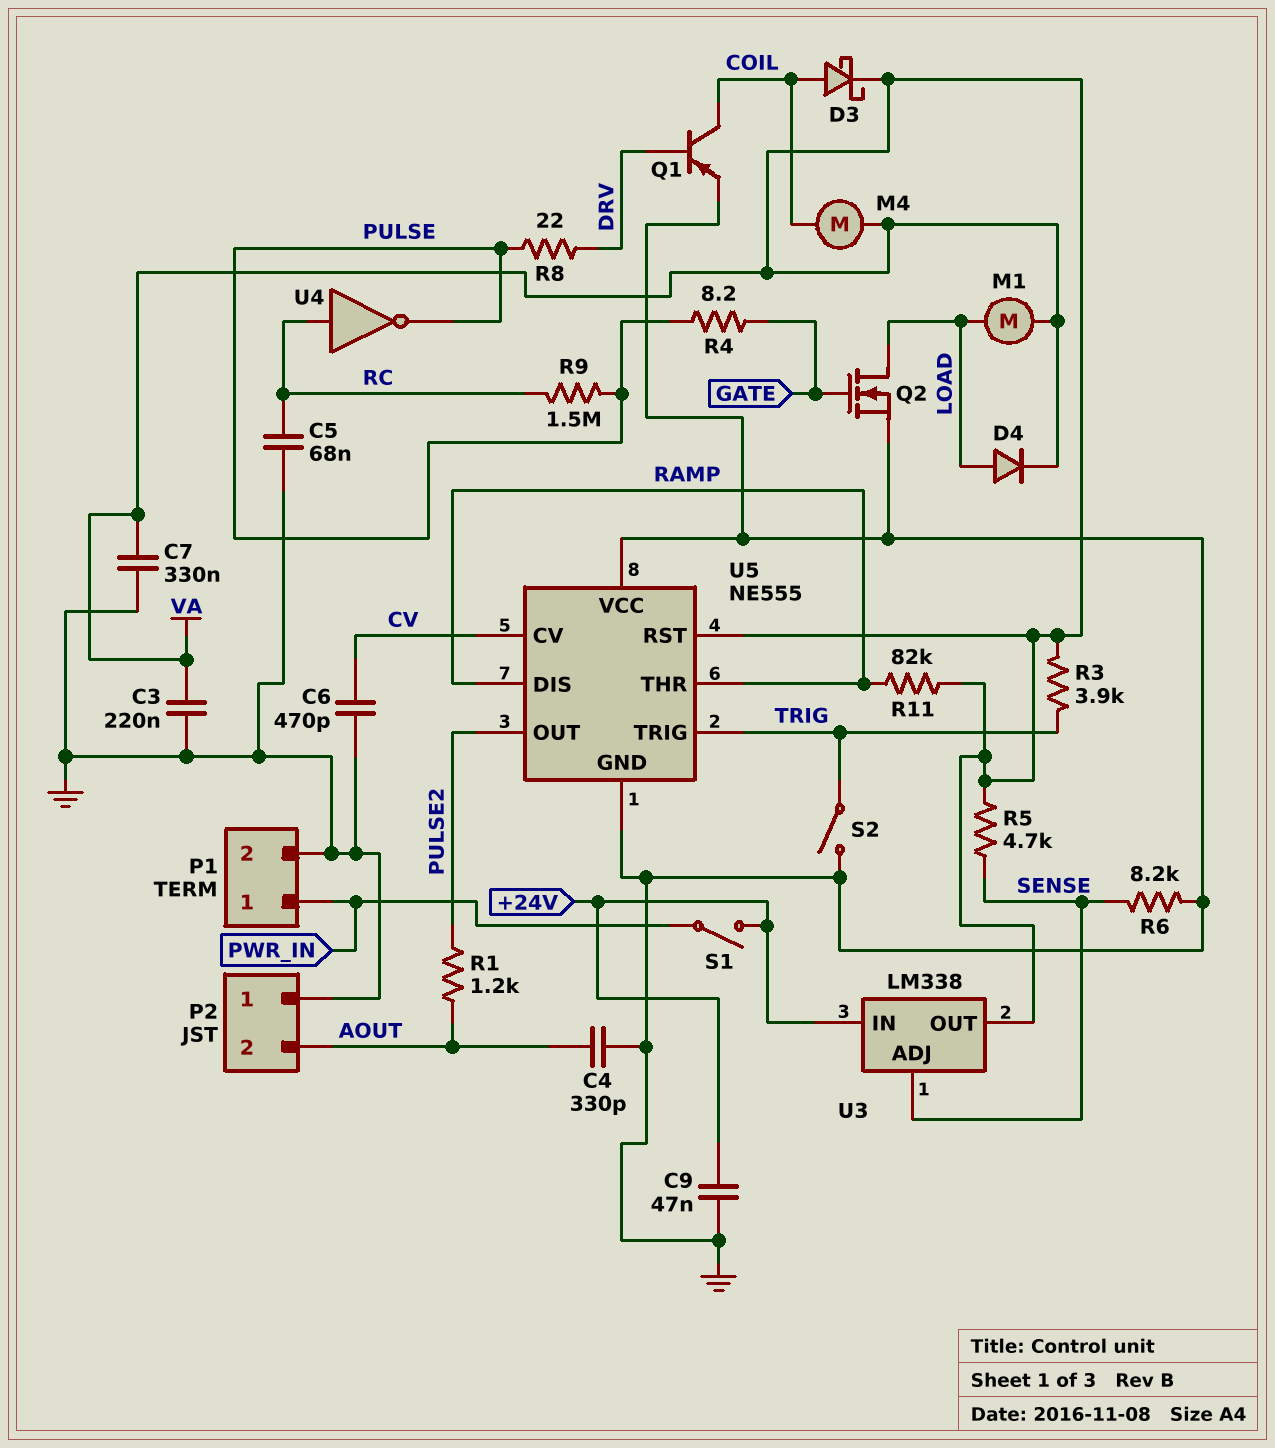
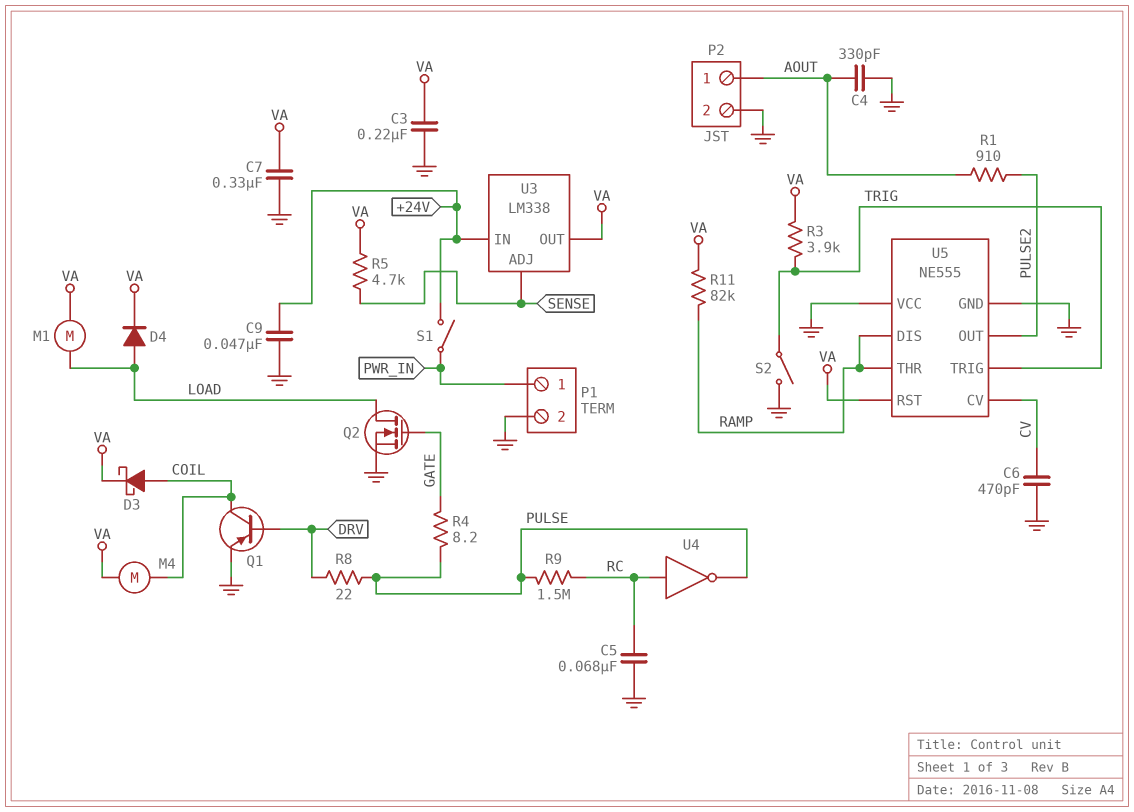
P2 pin 1: GND -> AOUT
P2 pin 2: AOUT -> GND
R1: 1.2k (AOUT, PULSE2) -> 910 (AOUT, PULSE2)
R6: 8.2k (GND, SENSE) -> none

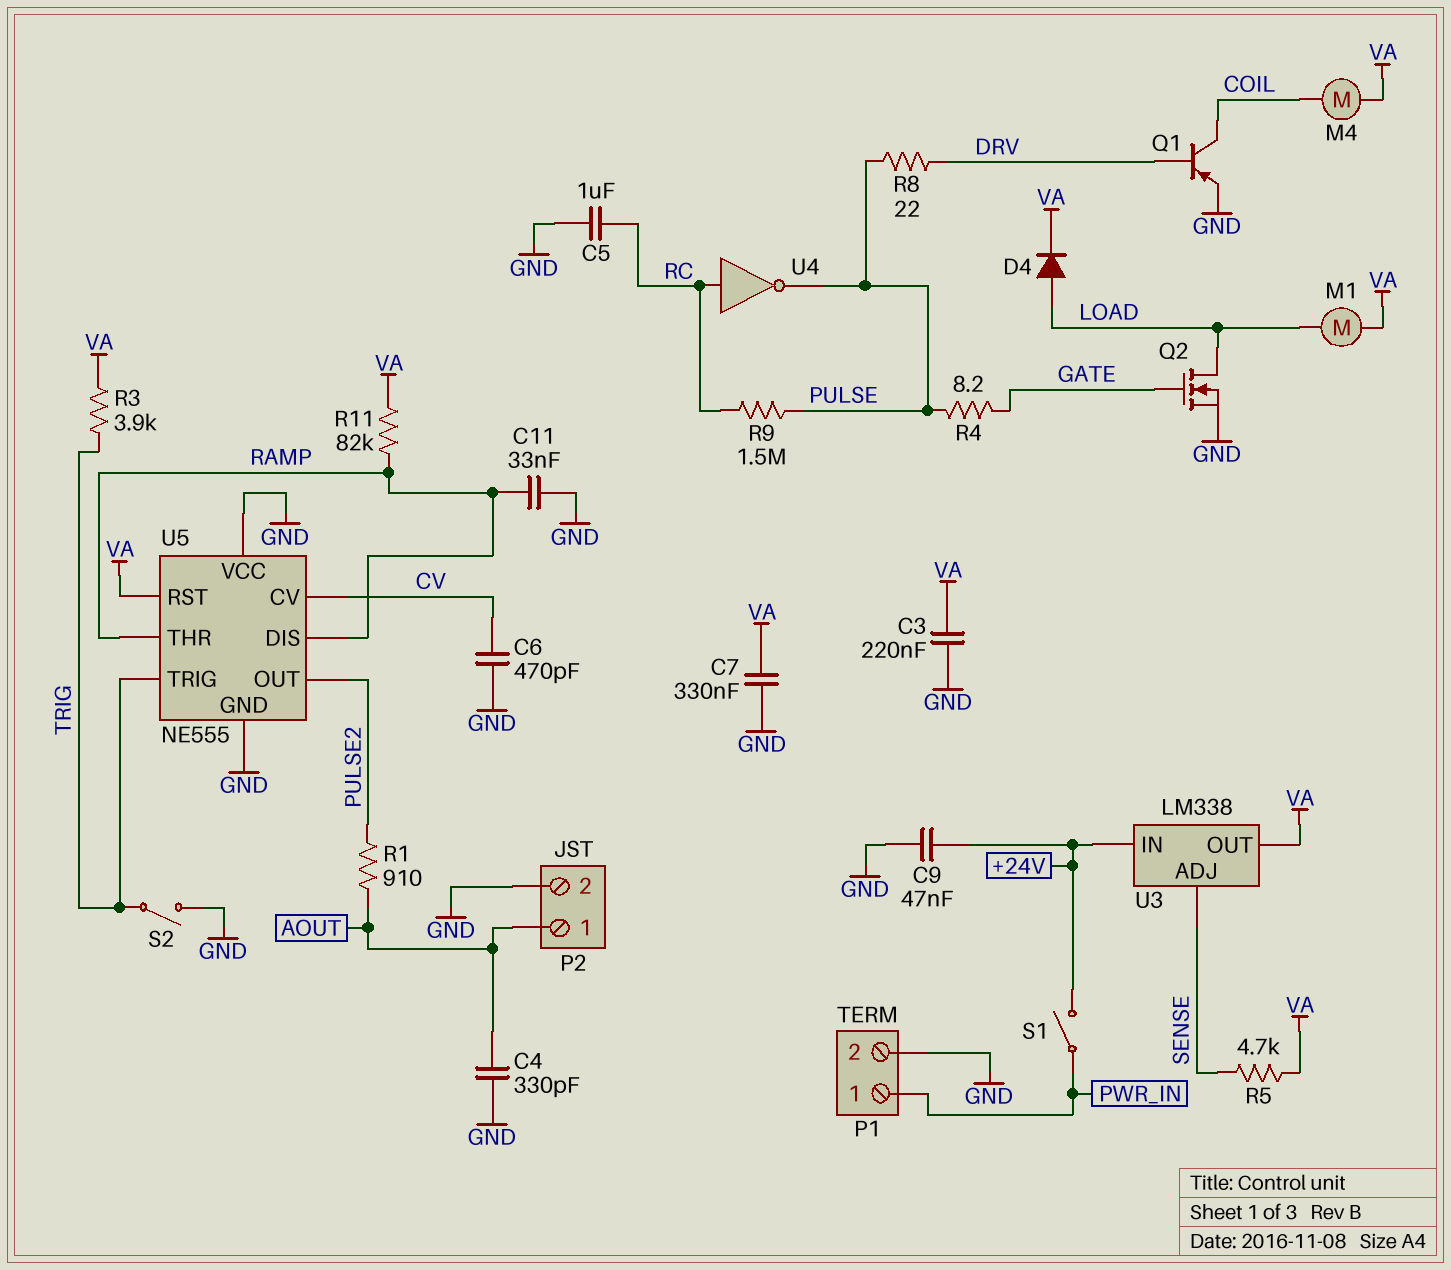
C5: 68nF (GND, RC) -> 1uF (GND, RC)
C11: none -> 33nF (GND, RAMP)
D3: schottky (A COIL, K VA) -> none

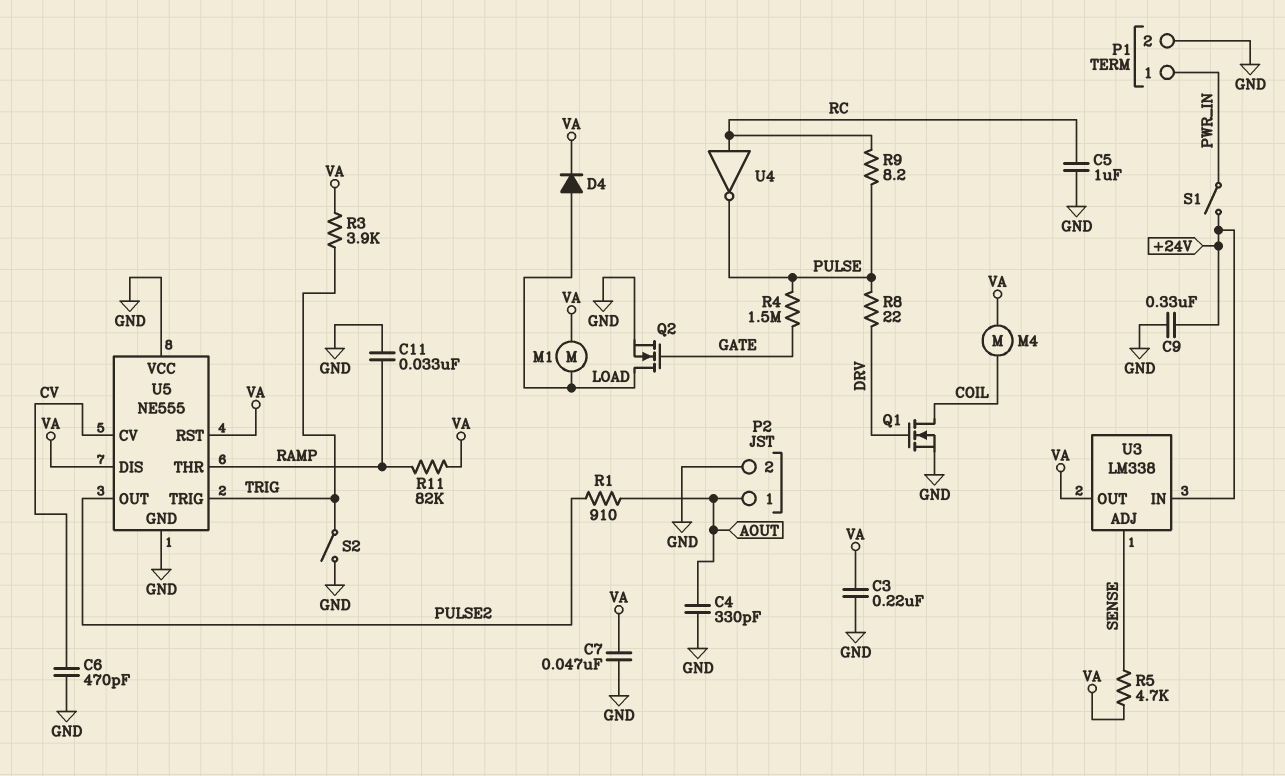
C7: 330nF (GND, VA) -> 47nF (GND, VA)
C9: 47nF (+24V, GND) -> 330nF (+24V, GND)
Q1: PNP (B DRV, C COIL, E GND) -> NMOS (G DRV, D COIL, S GND)
R4: 8.2 (GATE, PULSE) -> 1.5M (GATE, PULSE)
R9: 1.5M (PULSE, RC) -> 8.2 (PULSE, RC)
U5 pin DIS: RAMP -> VA

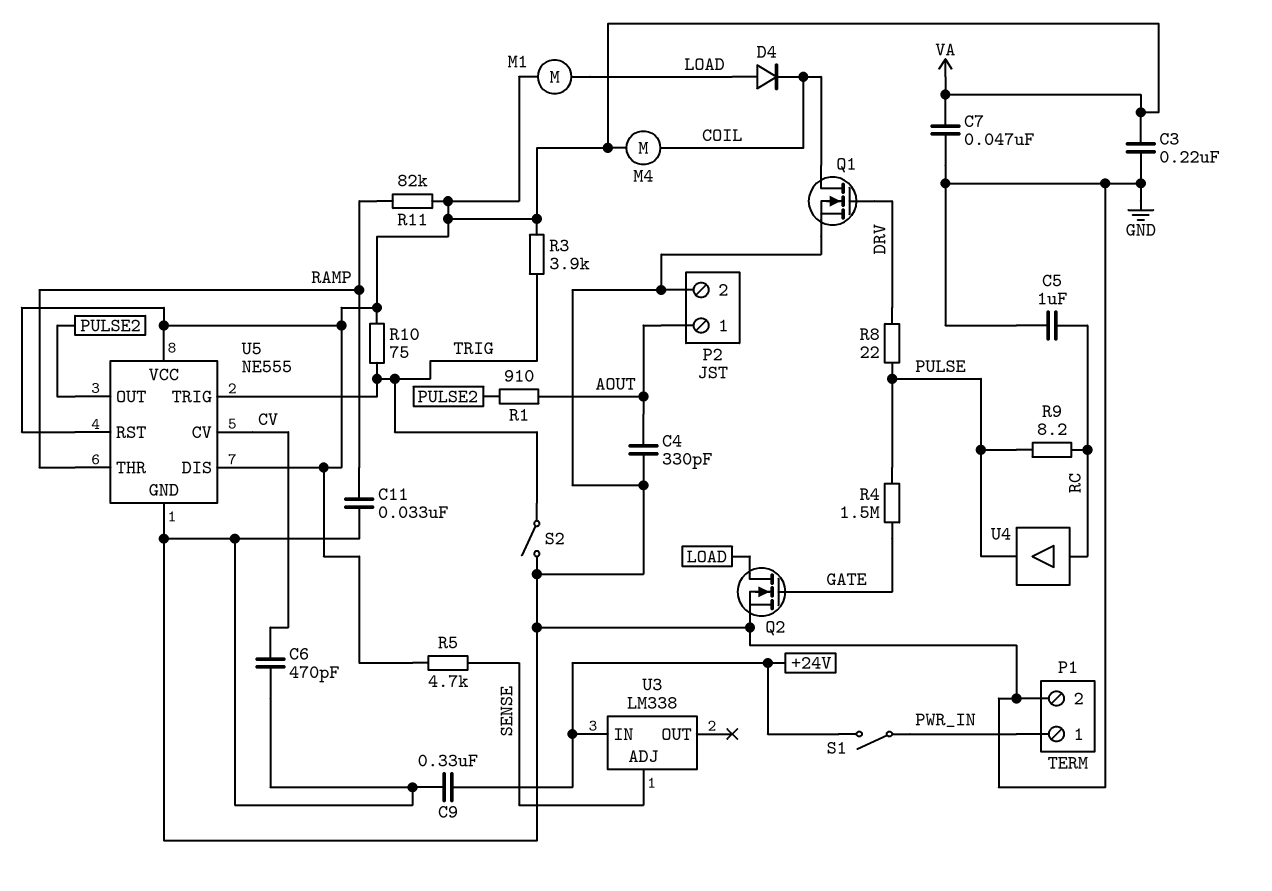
D4: diode (A LOAD, K VA) -> diode (A LOAD, K COIL)
R10: none -> 75 (TRIG, VA)
U3 pin OUT: VA -> none
U4: NOT (in RC, out PULSE) -> buffer (in RC, out PULSE)
U5 pin VCC: GND -> VA

